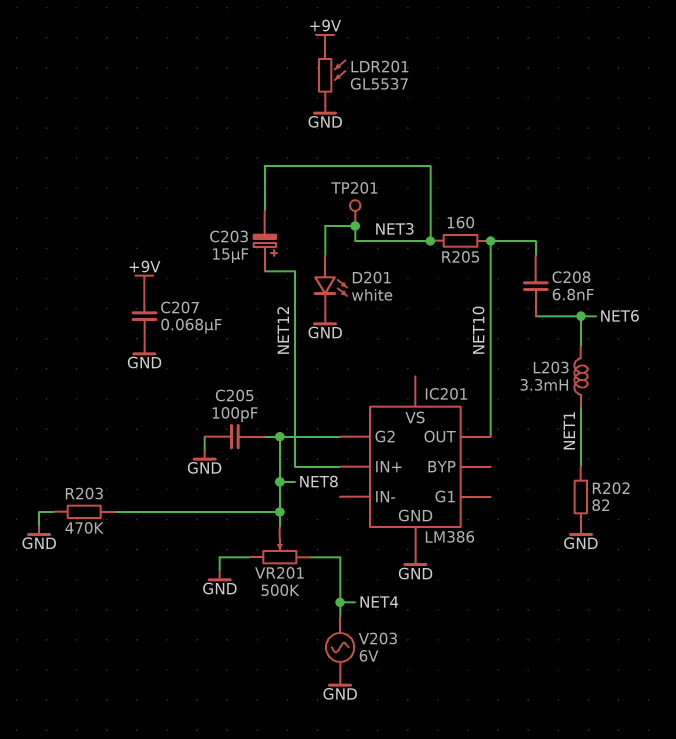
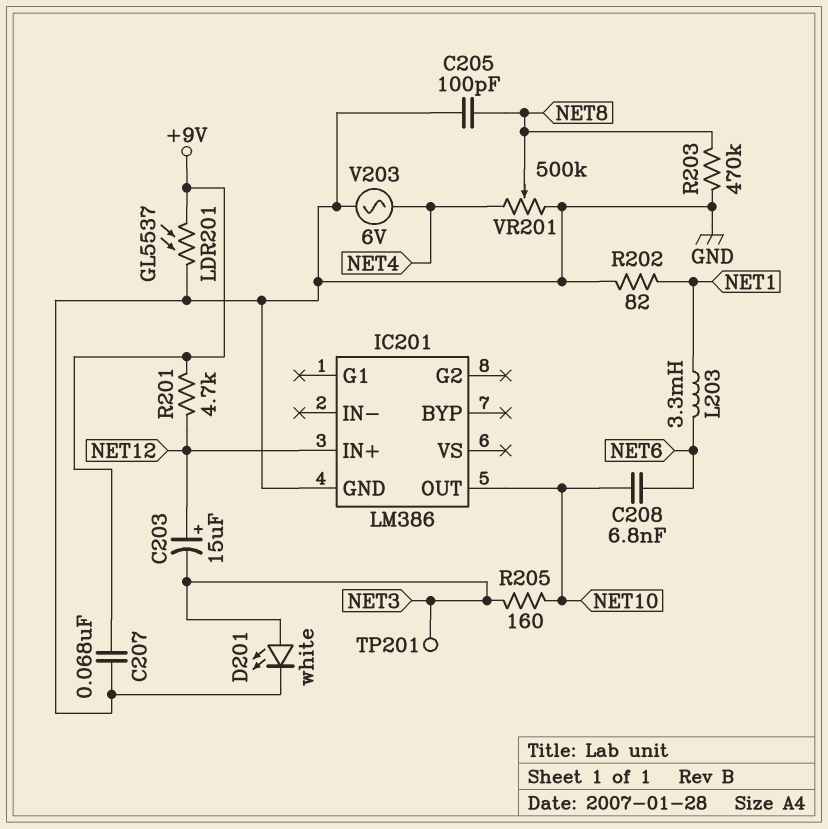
IC201 pin G2: NET8 -> none
R201: none -> 4.7k (+9V, NET12)

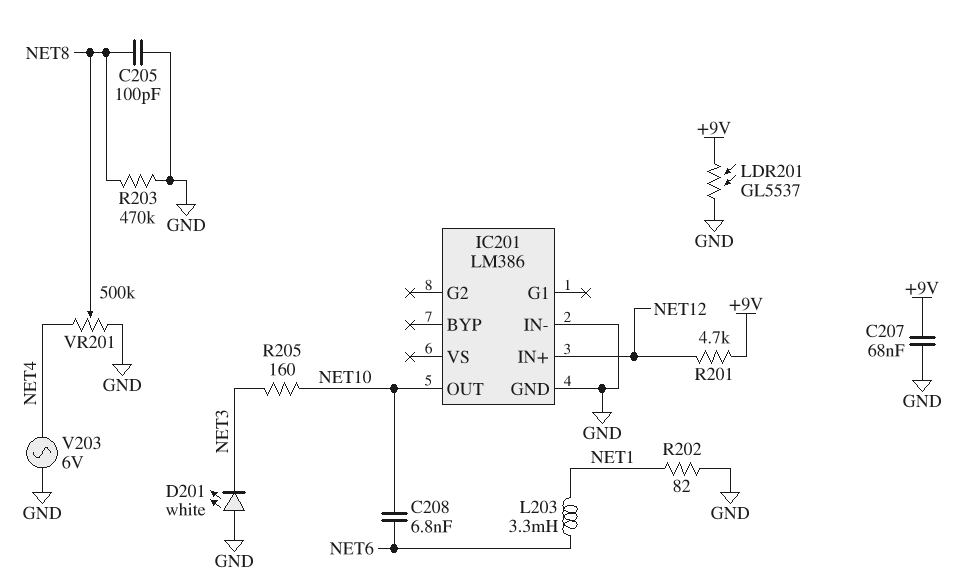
C203: 15uF (plus NET12, minus NET3) -> none
D201: LED white (A NET3, K GND) -> LED white (A GND, K NET3)
IC201 pin IN-: none -> GND
TP201: test point (NET3) -> none

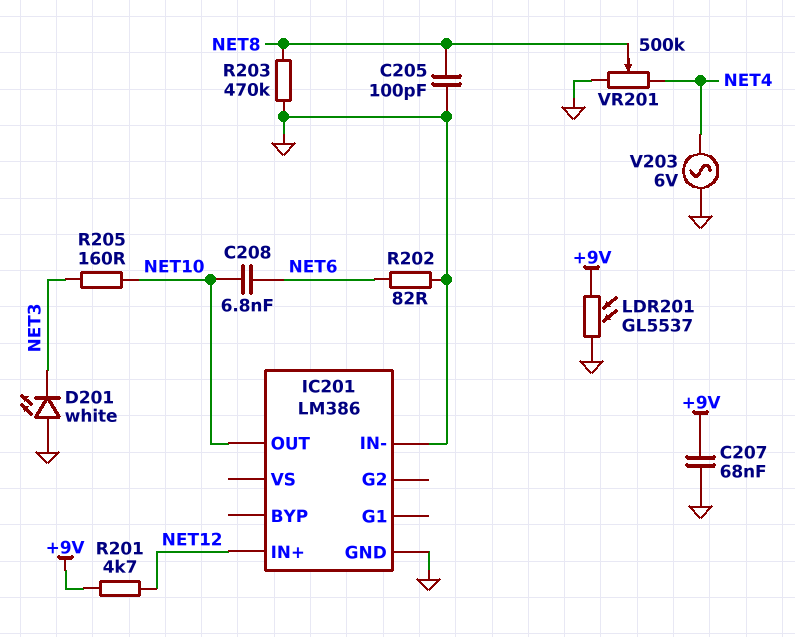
L203: 3.3mH (NET1, NET6) -> none
R202: 82 (GND, NET1) -> 82 (GND, NET6)

